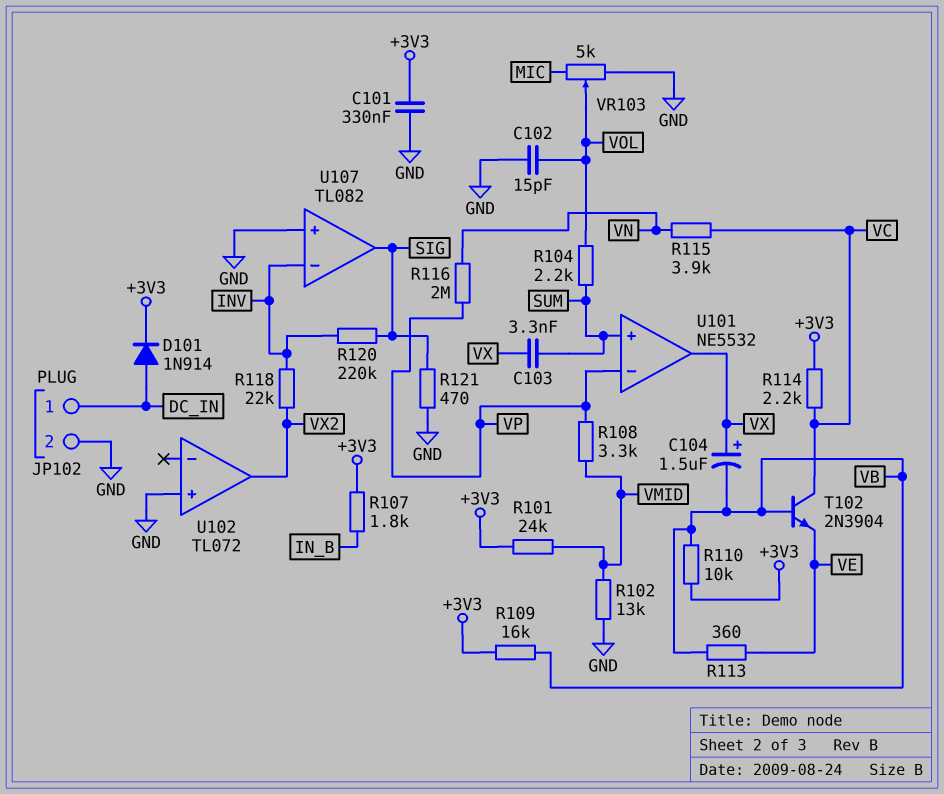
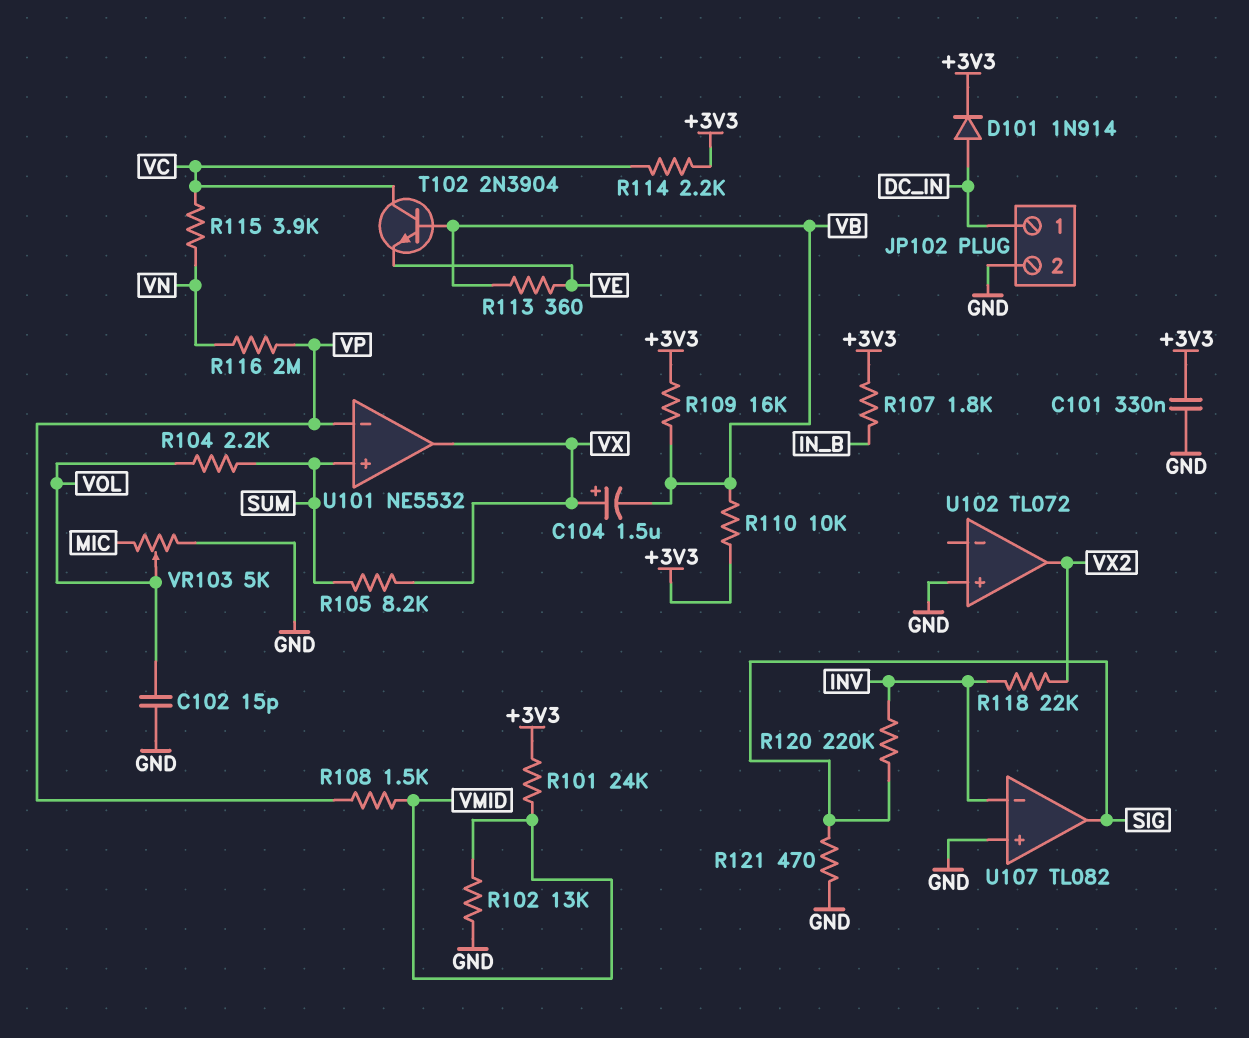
C103: 3.3nF (SUM, VX) -> none
R105: none -> 8.2k (SUM, VX)
R108: 3.3k (VMID, VP) -> 1.5k (VMID, VP)

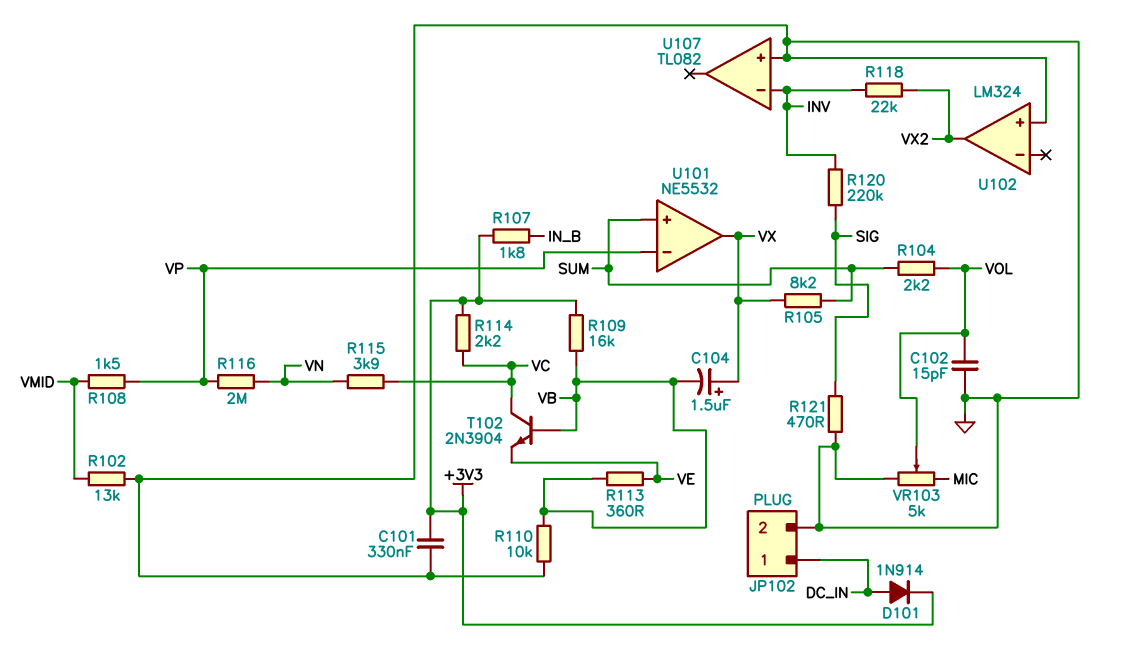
R101: 24k (+3V3, VMID) -> none
R110: 10k (+3V3, VB) -> 10k (GND, VB)
U102: TL072 -> LM324
U107 pin out: SIG -> none

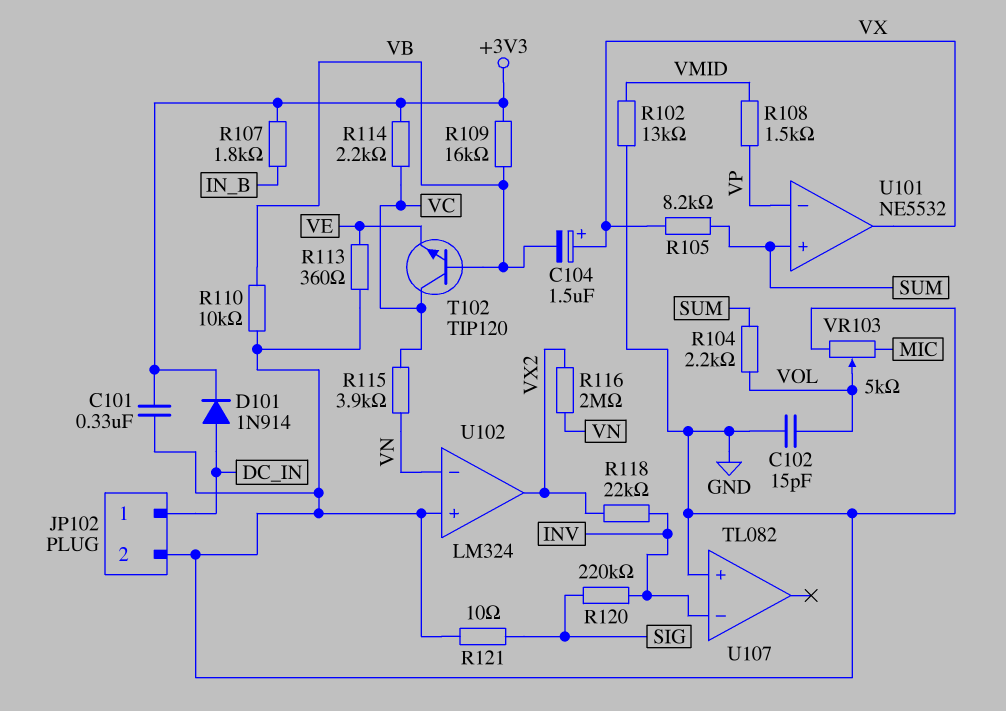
R113: 360 (VB, VE) -> 360 (GND, VE)
R116: 2M (VN, VP) -> 2M (VN, VX2)
R121: 470 (GND, SIG) -> 10 (GND, SIG)
T102: NPN 2N3904 (B VB, C VC, E VE) -> NPN TIP120 (B VB, C VC, E VE)
U102 pin in-: none -> VN

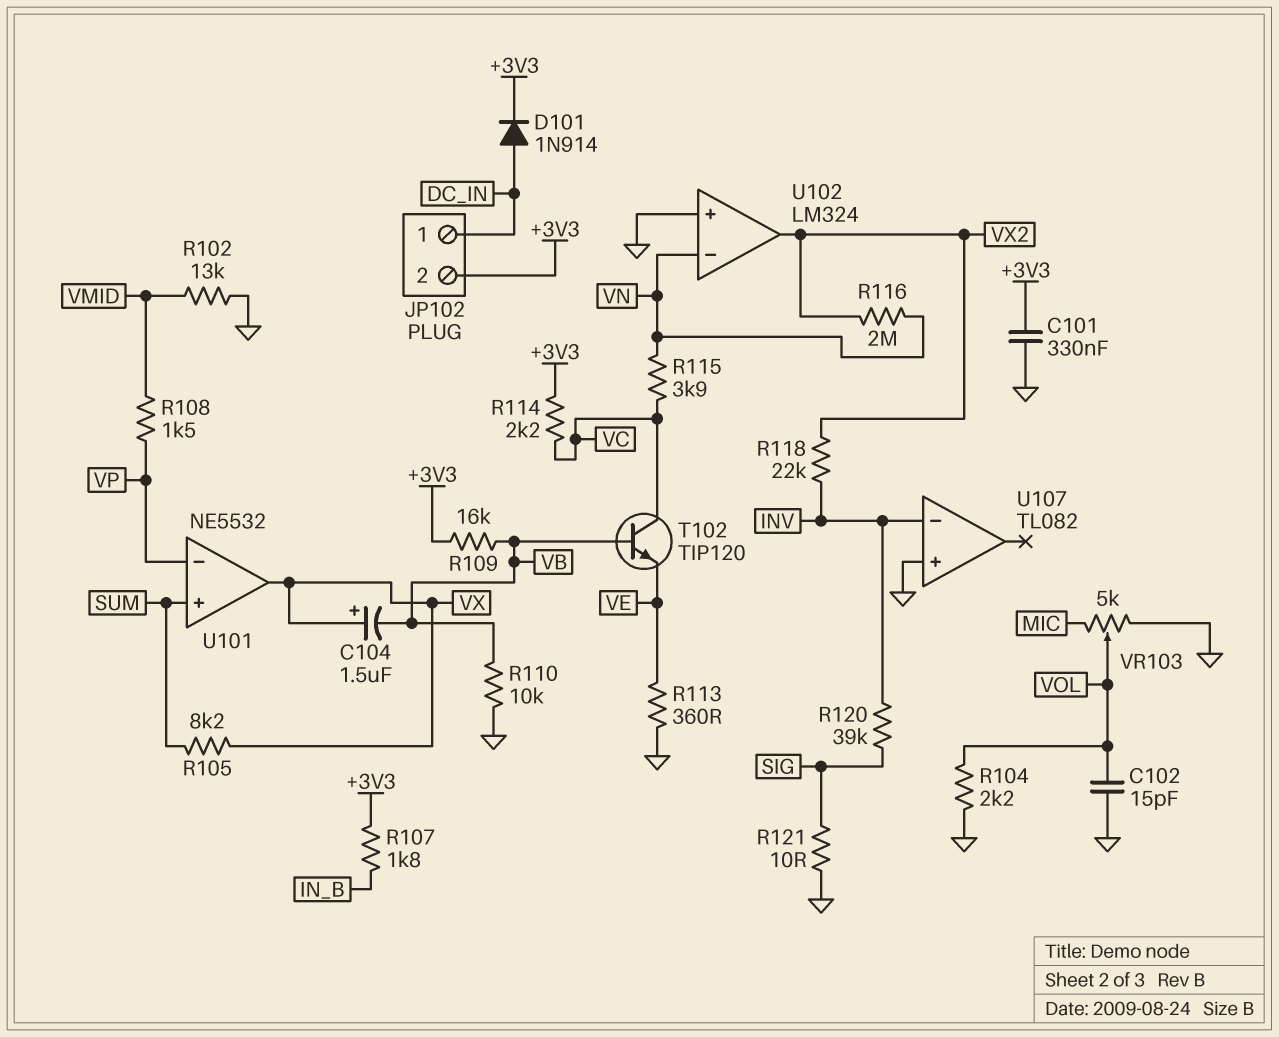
JP102 pin 2: GND -> +3V3
R104: 2.2k (SUM, VOL) -> 2.2k (GND, VOL)
R120: 220k (INV, SIG) -> 39k (INV, SIG)

